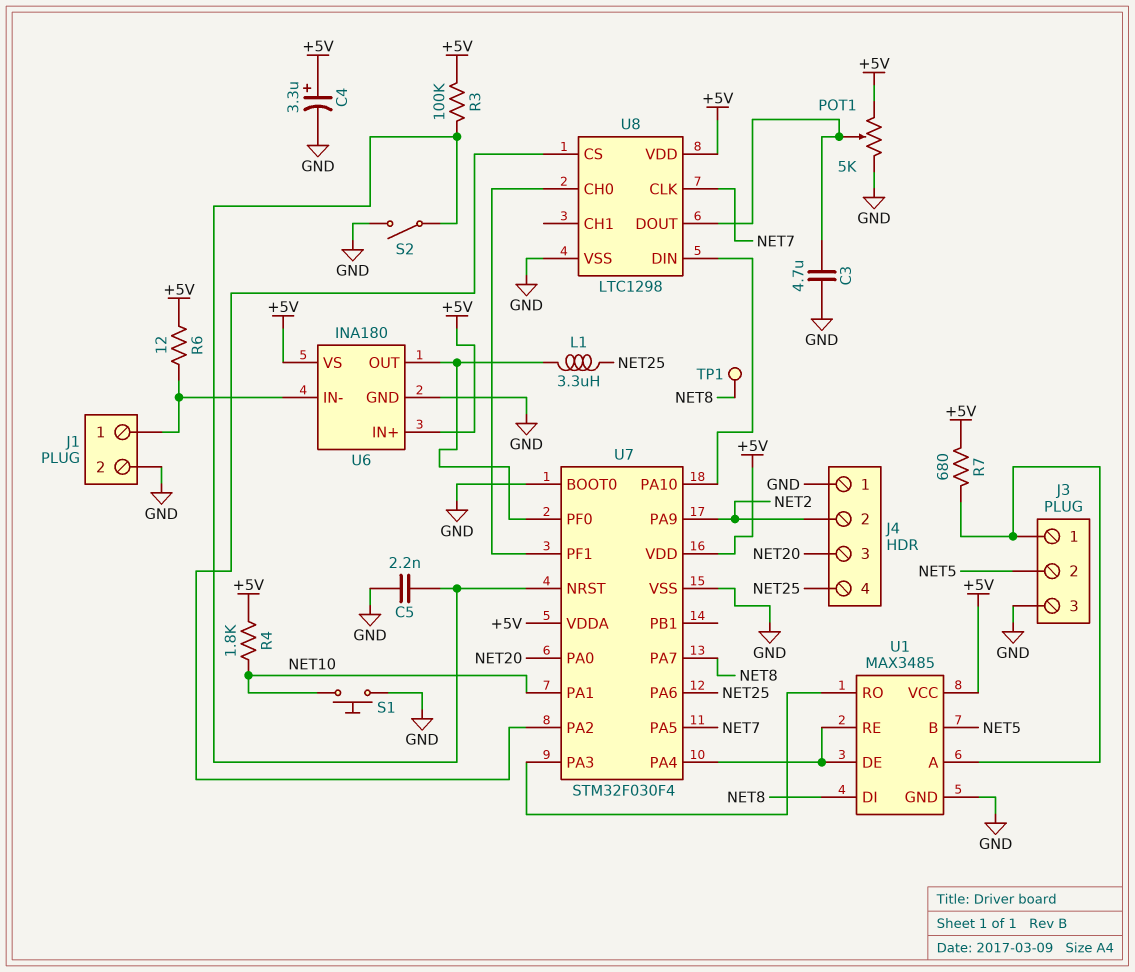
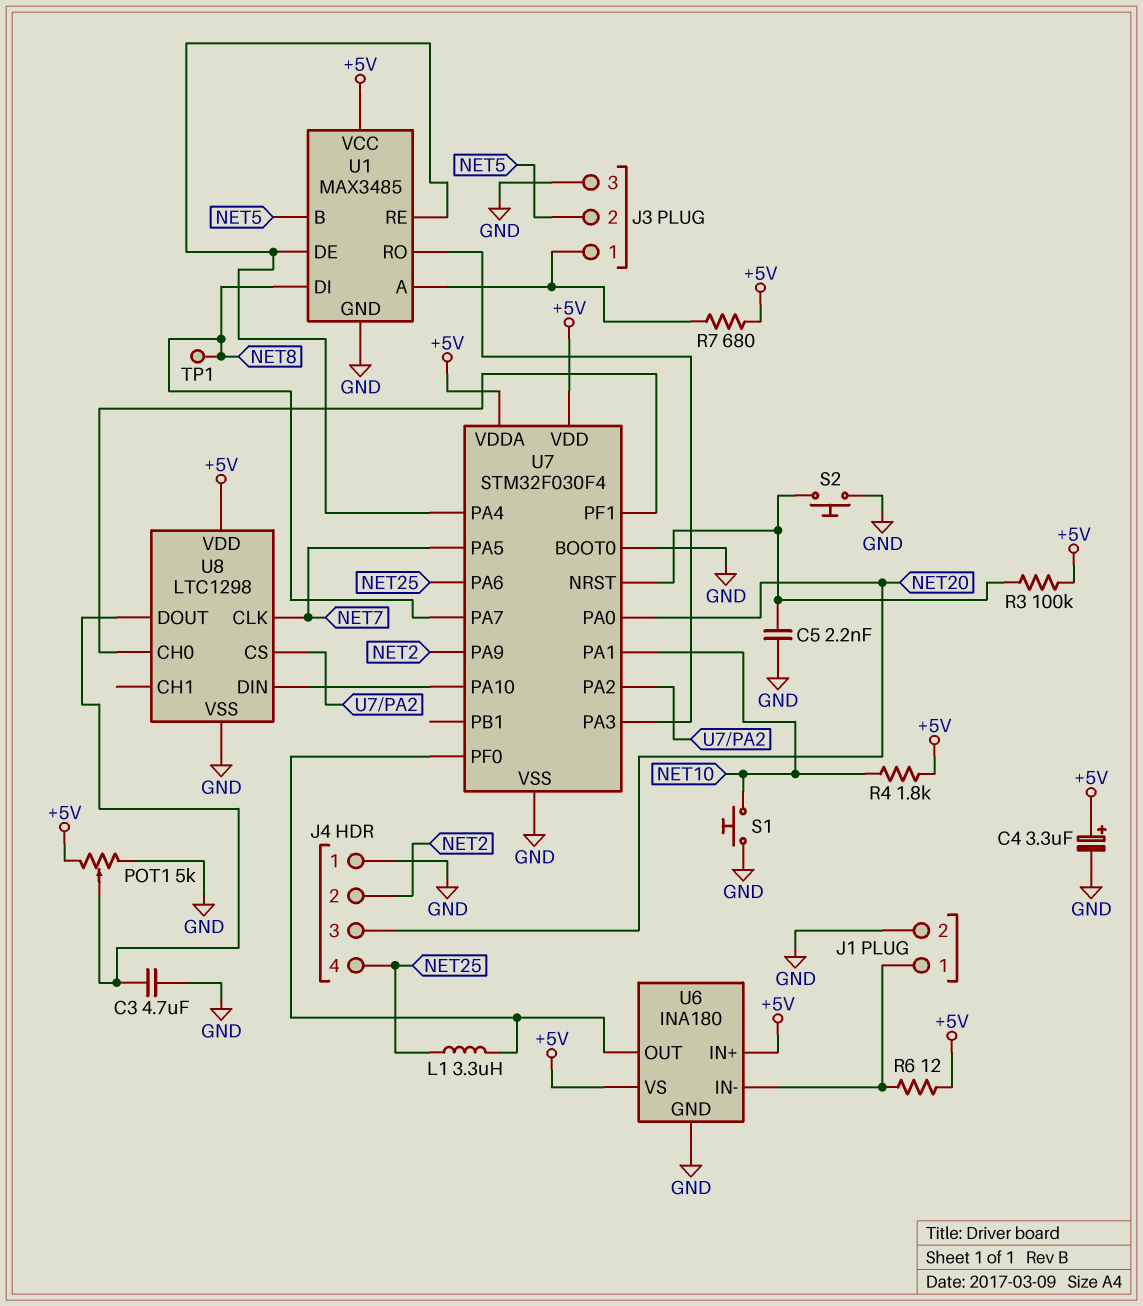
S2: switch (GND, U7/NRST) -> button (GND, U7/NRST)

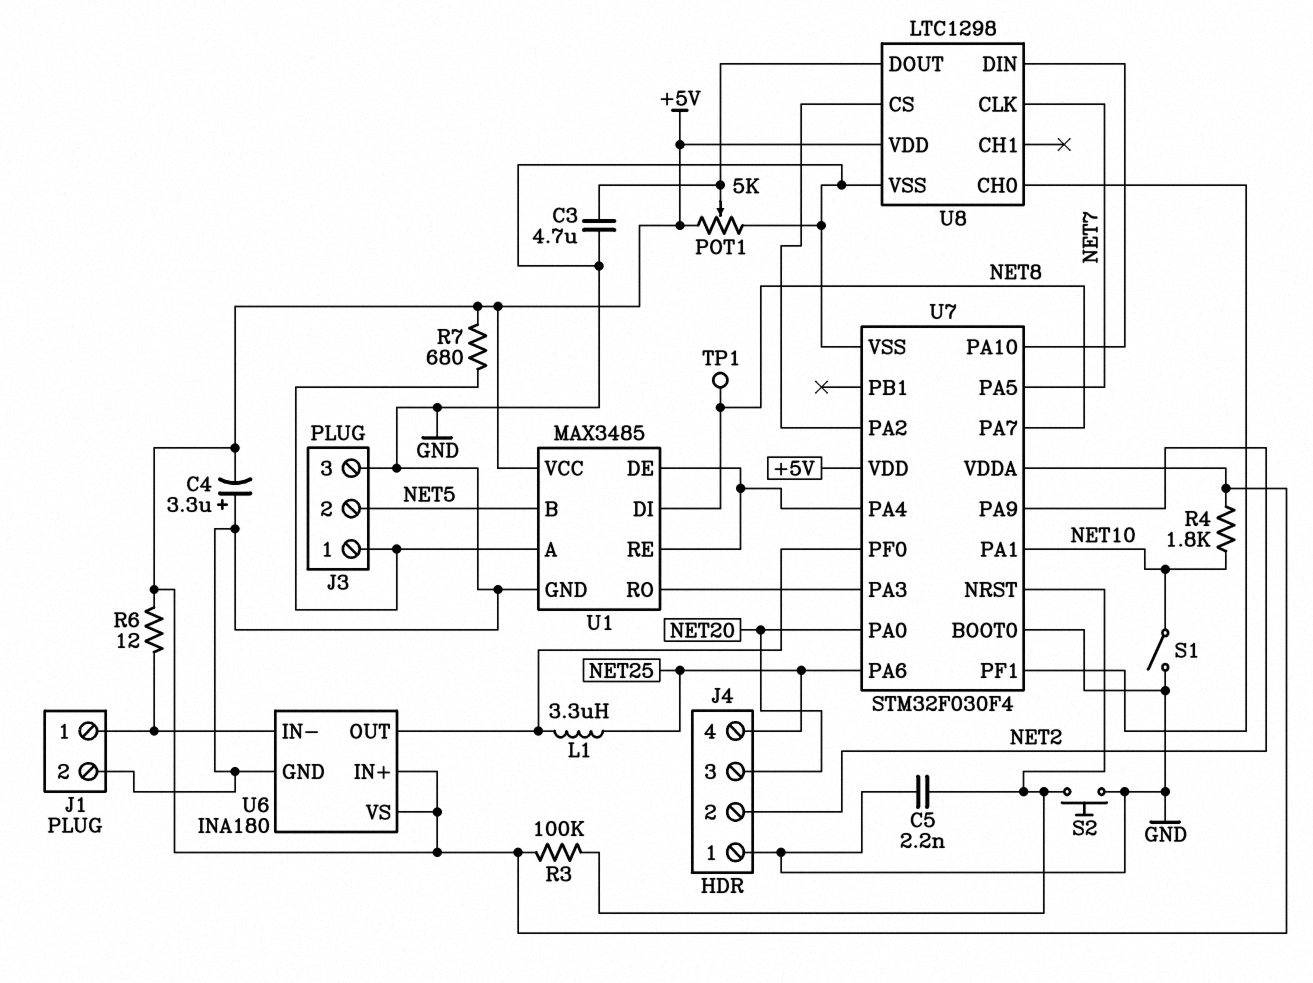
C4: 3.3uF (plus +5V, minus GND) -> 3.3uF (plus GND, minus +5V)
S1: button (GND, NET10) -> switch (GND, NET10)

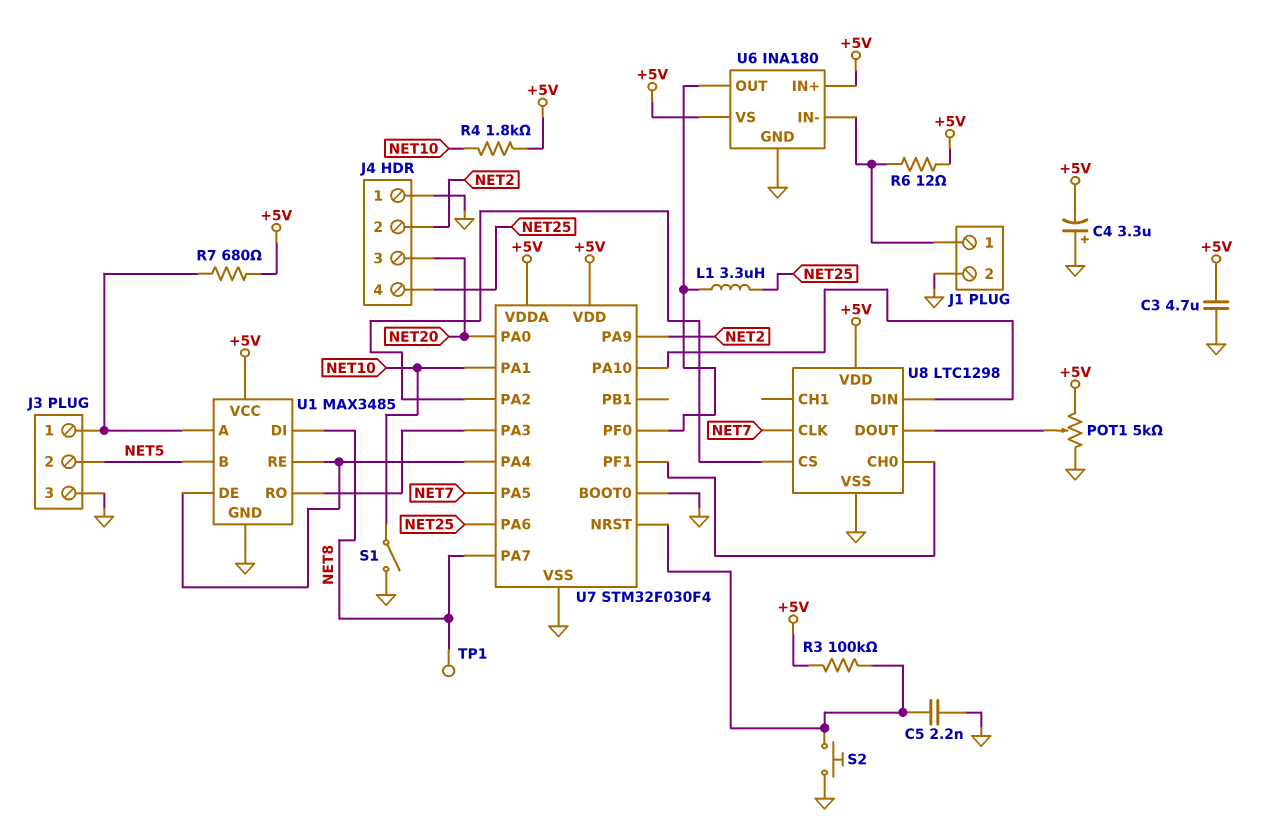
C3: 4.7uF (GND, U8/DOUT) -> 4.7uF (+5V, GND)

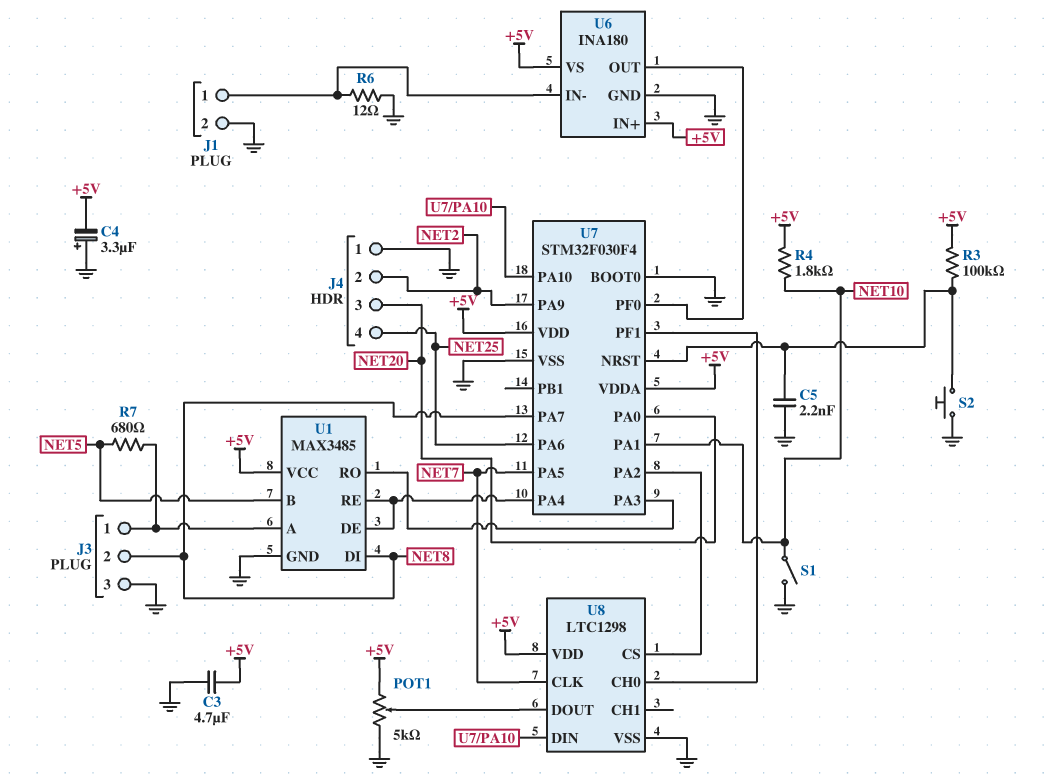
J3 pin 2: NET5 -> NET8
L1: 3.3uH (NET25, U6/OUT) -> none
R6: 12 (+5V, J1/1) -> 12 (GND, J1/1)
R7: 680 (+5V, J3/1) -> 680 (J3/1, NET5)
TP1: test point (NET8) -> none

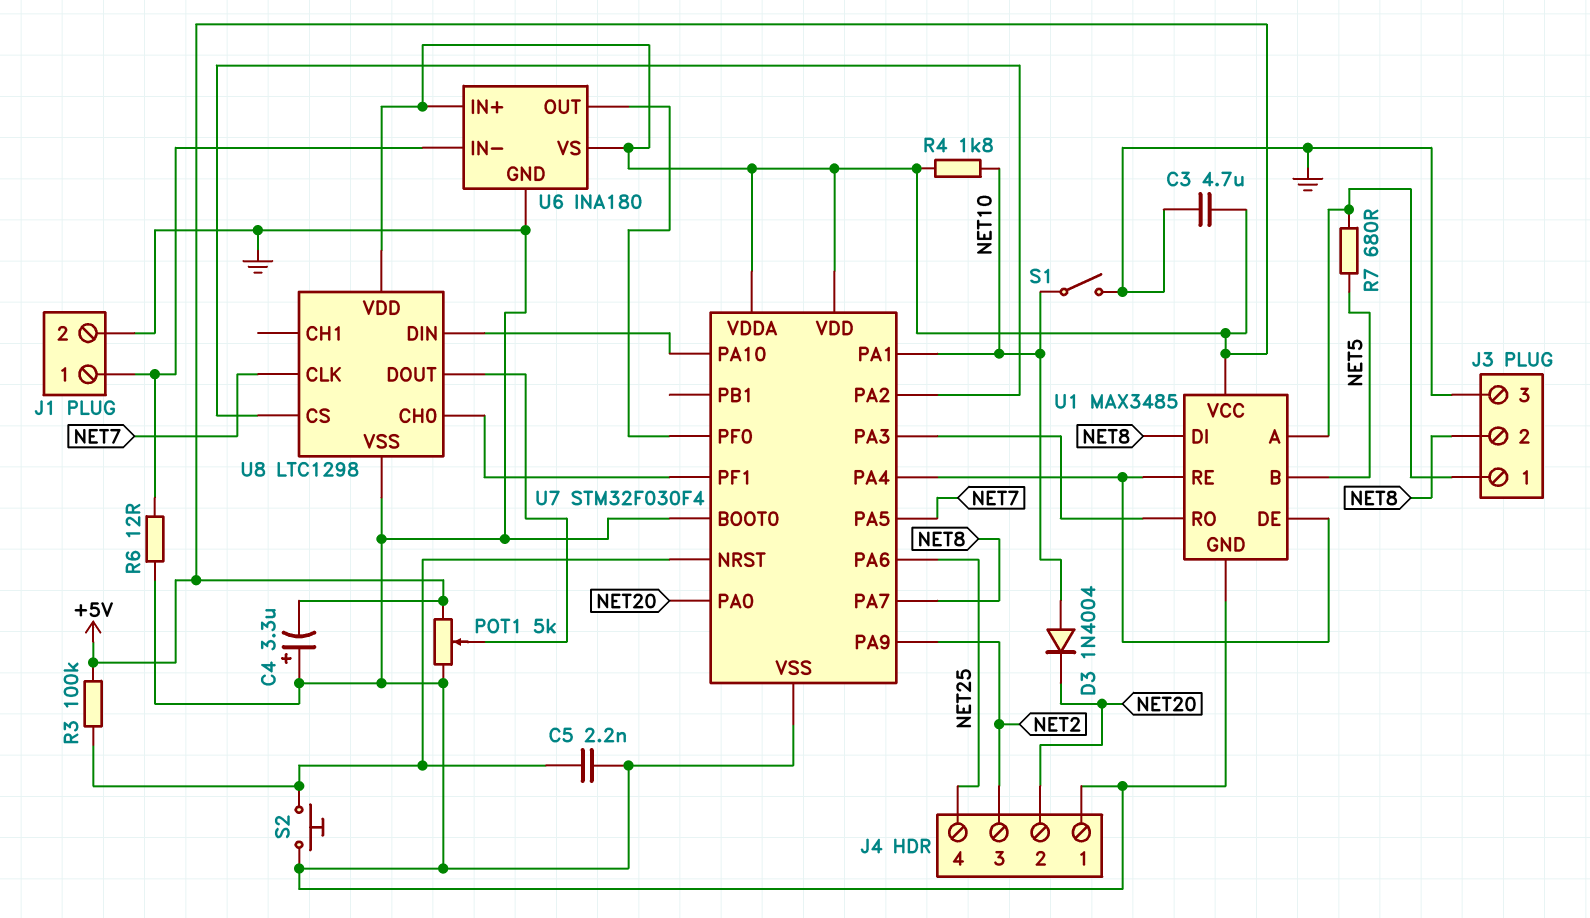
D3: none -> diode 1N4004 (A NET10, K NET20)
J4 pin 2: NET2 -> NET20
J4 pin 3: NET20 -> NET2

